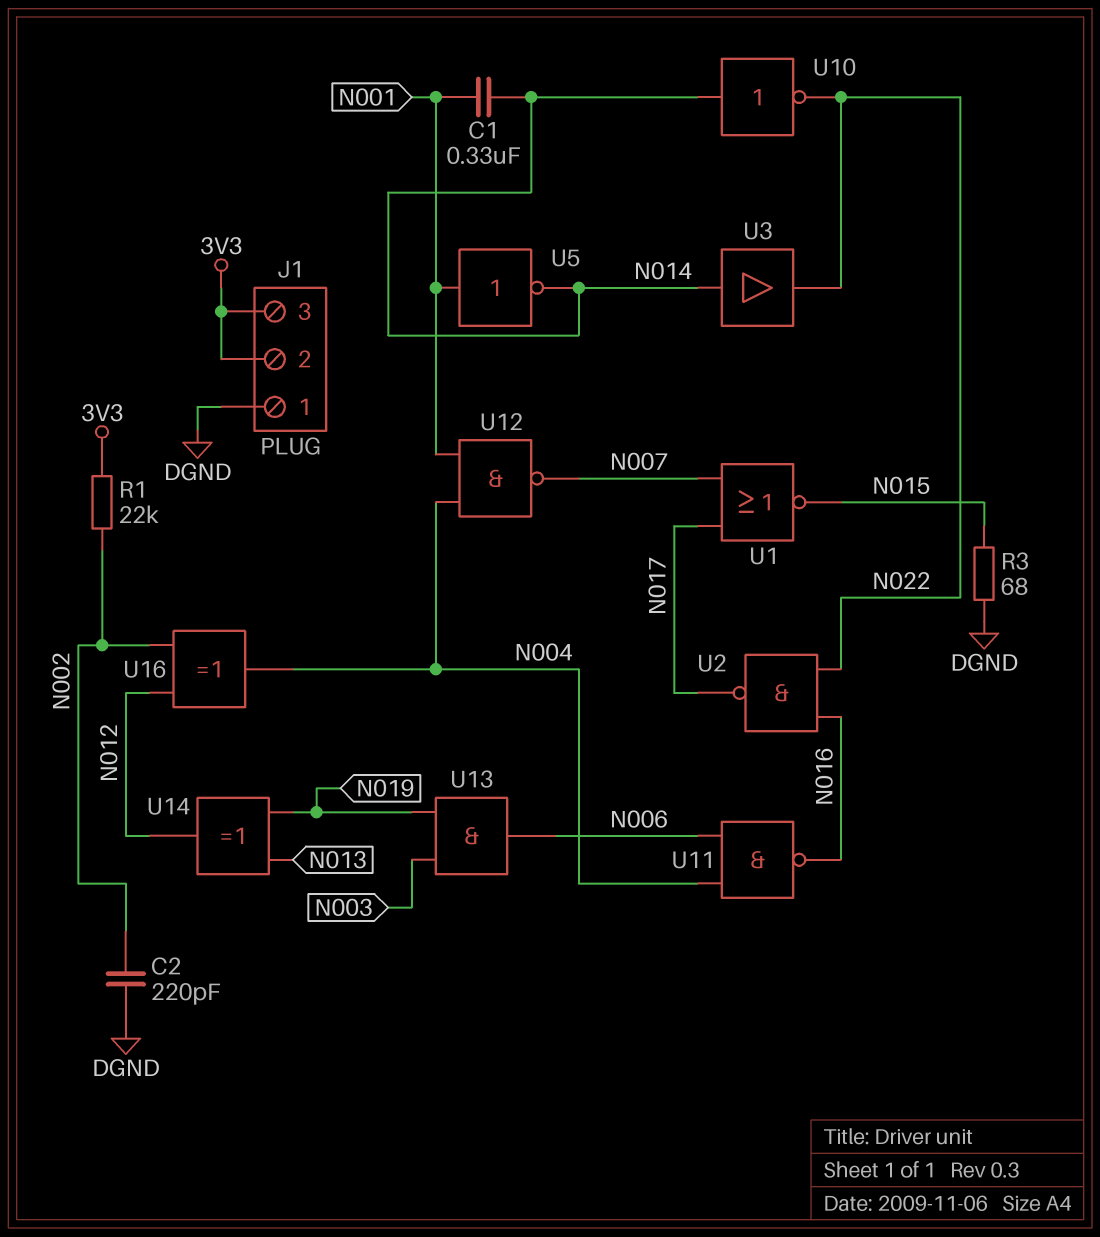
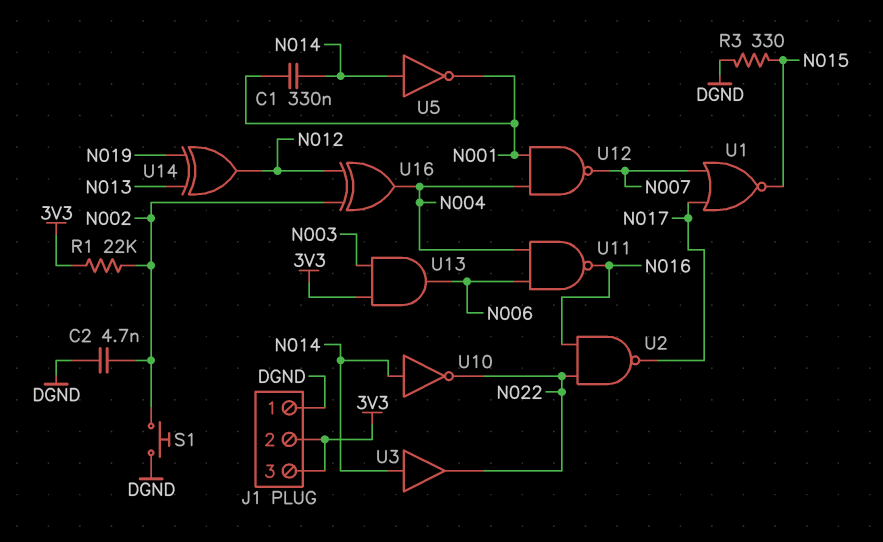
C2: 220pF (DGND, N002) -> 4.7nF (DGND, N002)
R3: 68 (DGND, N015) -> 330 (DGND, N015)
S1: none -> button (DGND, N002)
U5: NOT (in N001, out N014) -> NOT (in N014, out N001)
U13: AND (in N003, in N019, out N006) -> AND (in 3V3, in N003, out N006)

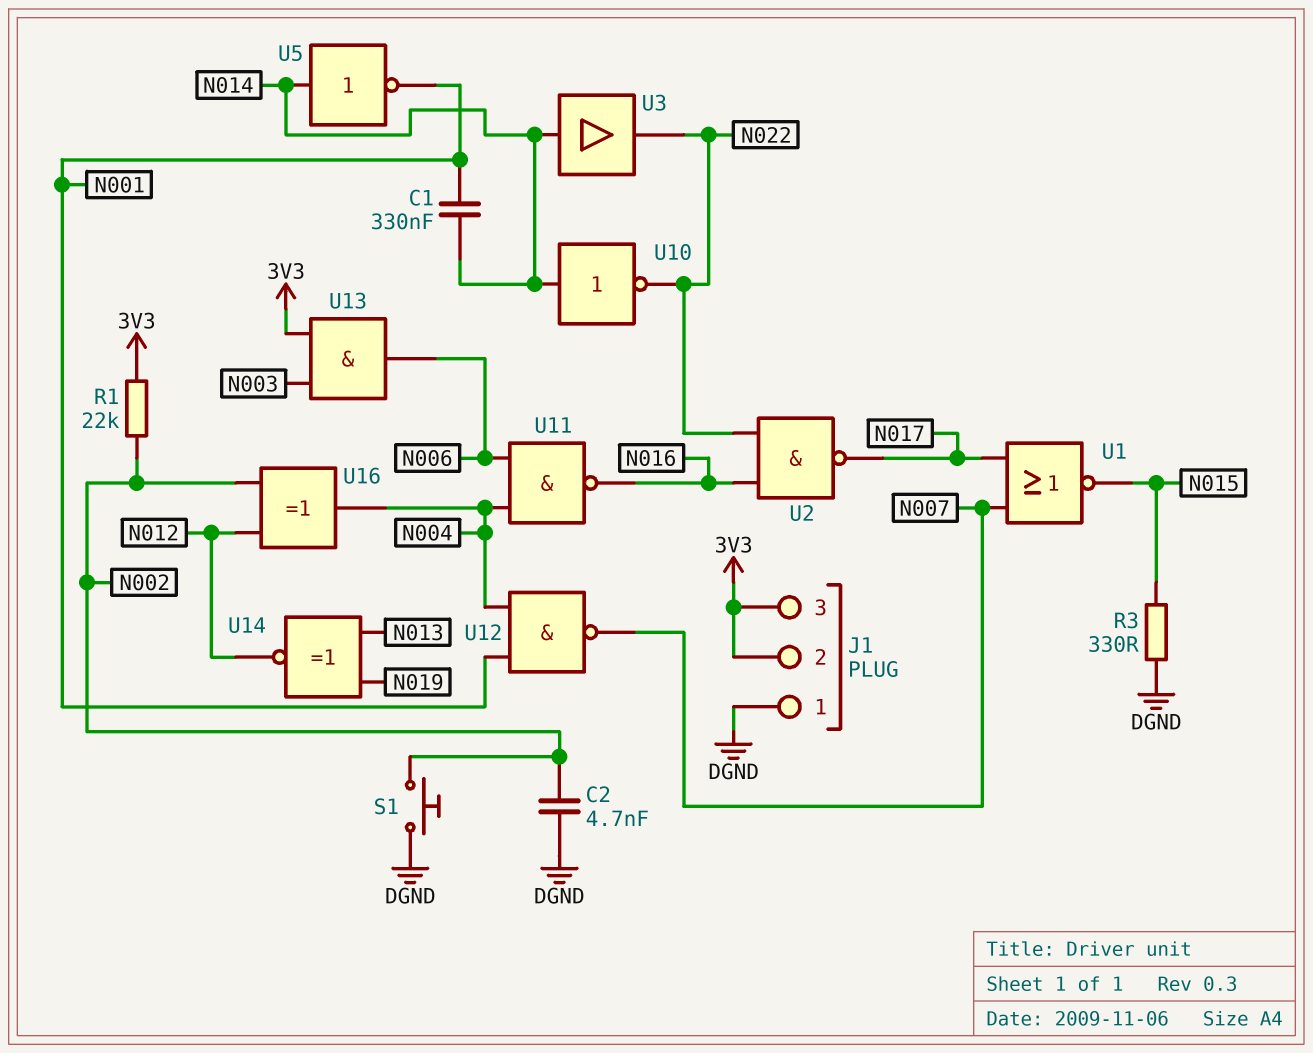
U14: XOR (in N013, in N019, out N012) -> XNOR (in N013, in N019, out N012)

